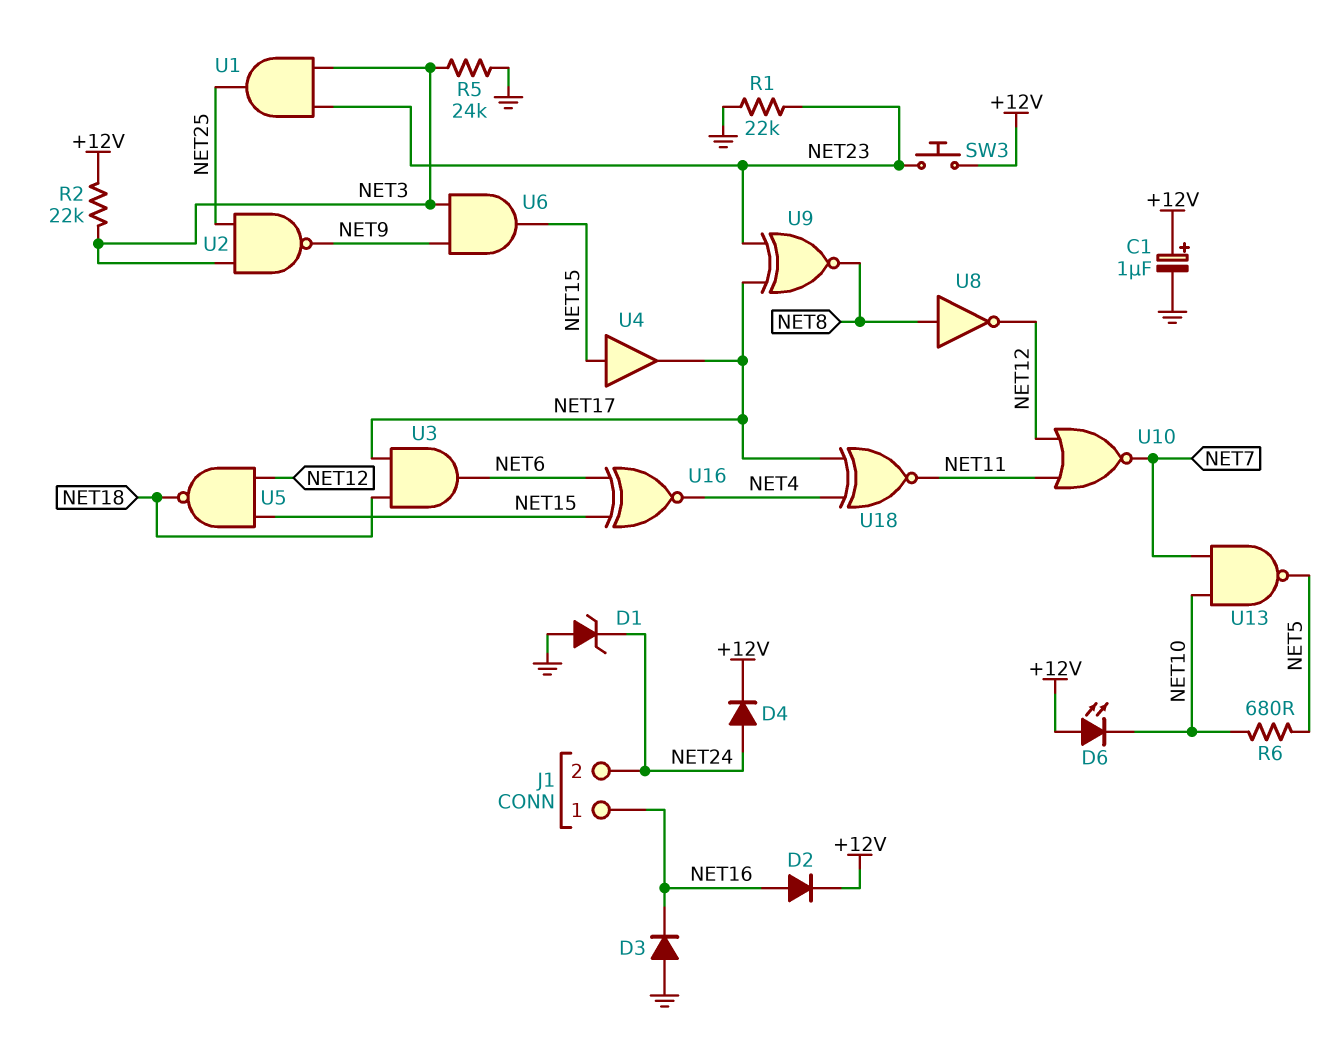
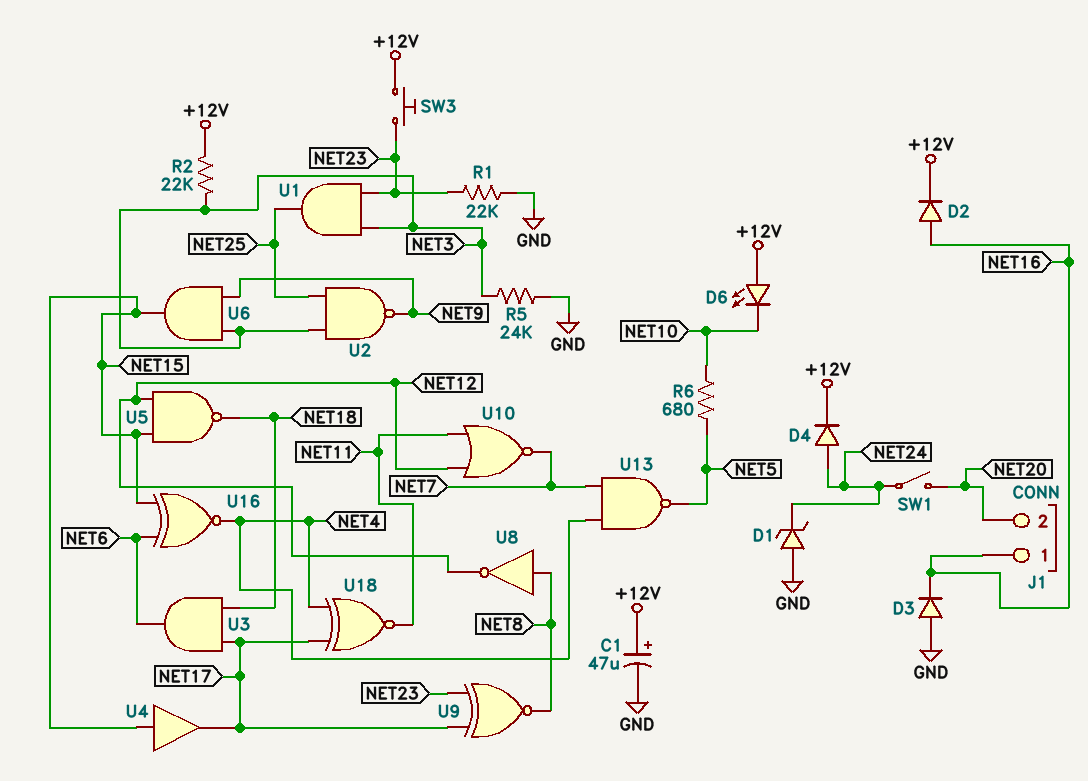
C1: 1uF (plus +12V, minus GND) -> 47uF (plus +12V, minus GND)
J1 pin 2: NET24 -> NET20
SW1: none -> switch (NET20, NET24)
U13: NAND (in NET7, in NET10, out NET5) -> NAND (in NET4, in NET7, out NET5)

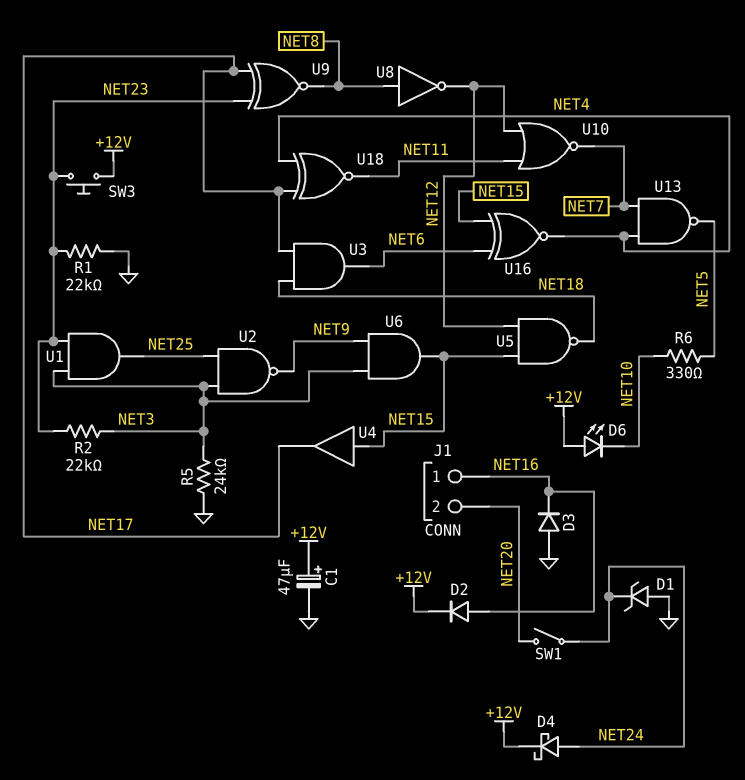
D4: diode (A NET24, K +12V) -> schottky (A NET24, K +12V)
R2: 22k (+12V, NET3) -> 22k (NET3, NET23)
R6: 680 (NET5, NET10) -> 330 (NET5, NET10)

